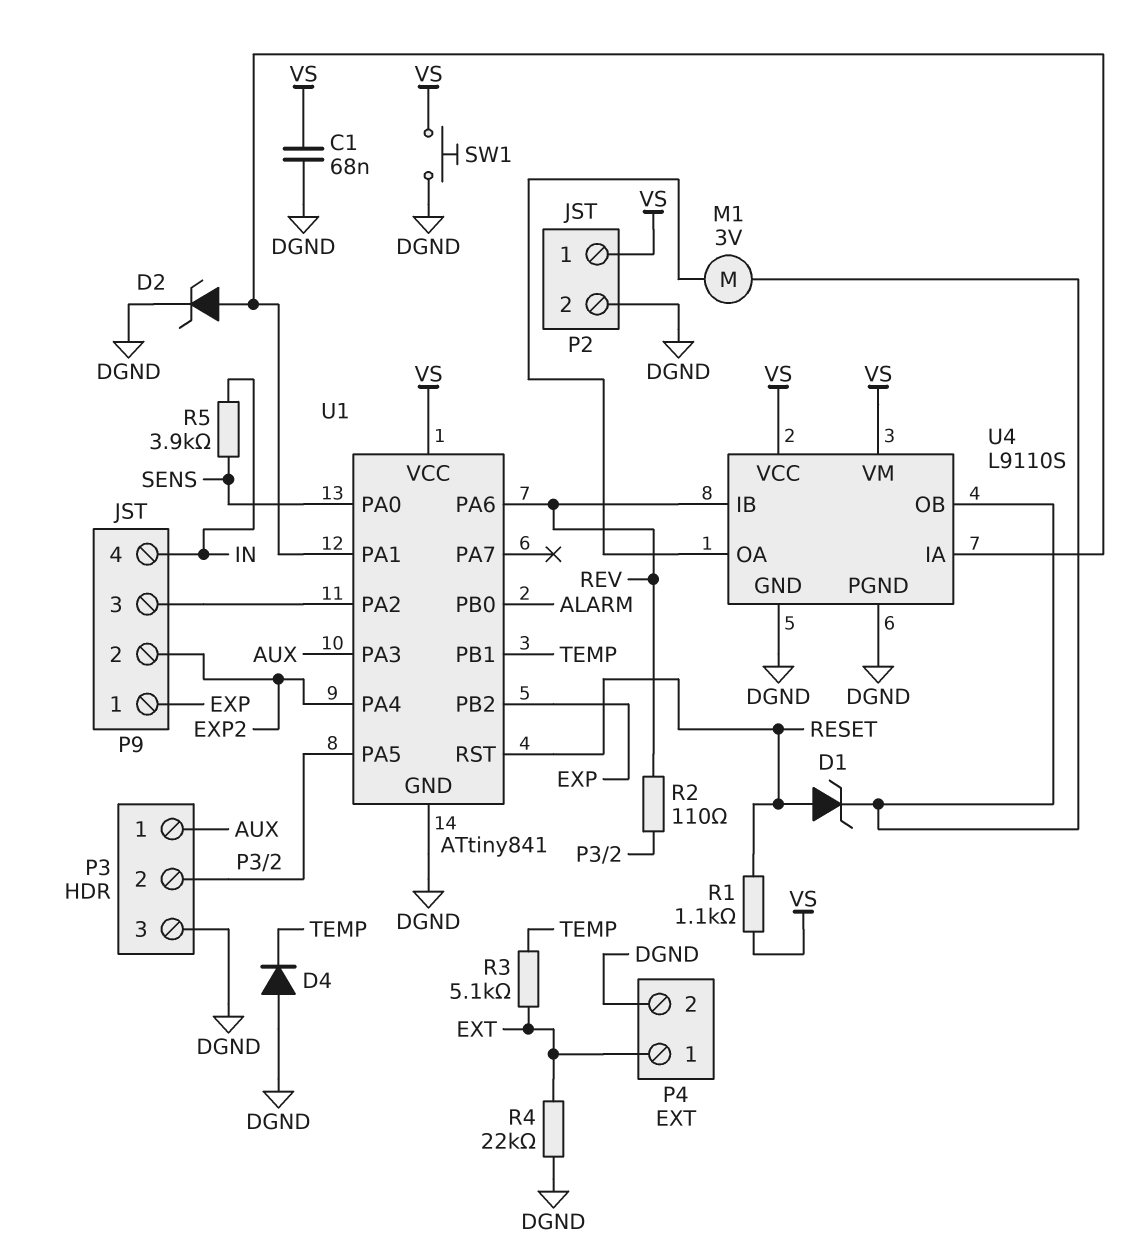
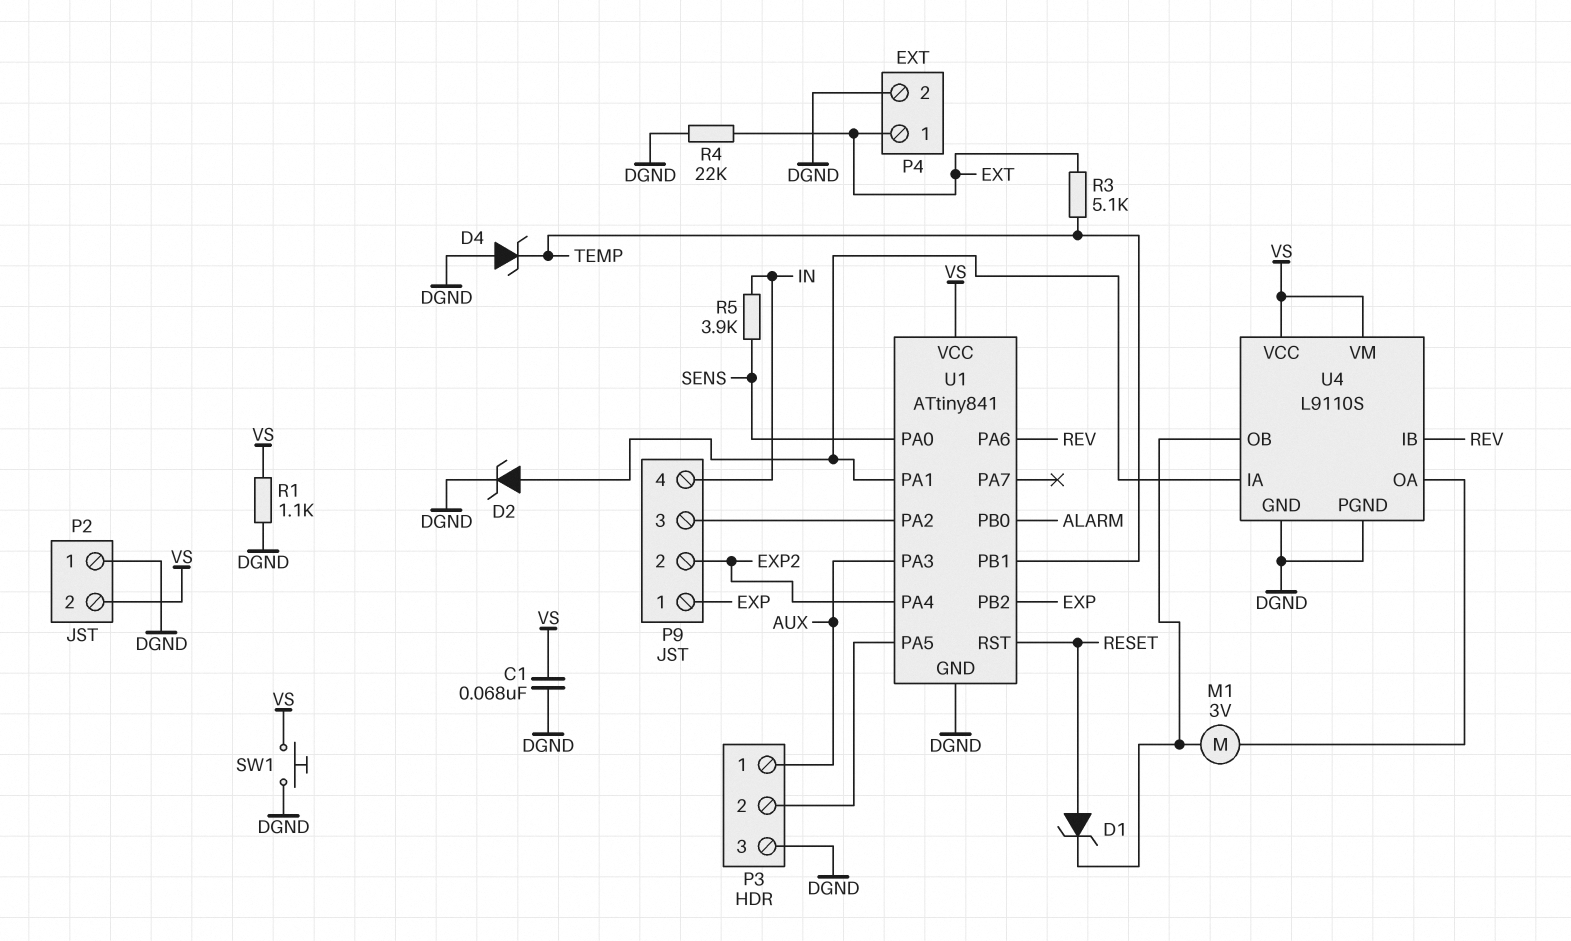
D4: diode (A DGND, K TEMP) -> zener (A DGND, K TEMP)
P2 pin 1: VS -> DGND
P2 pin 2: DGND -> VS
R1: 1.1k (RESET, VS) -> 1.1k (DGND, VS)
R2: 110 (P3/2, REV) -> none

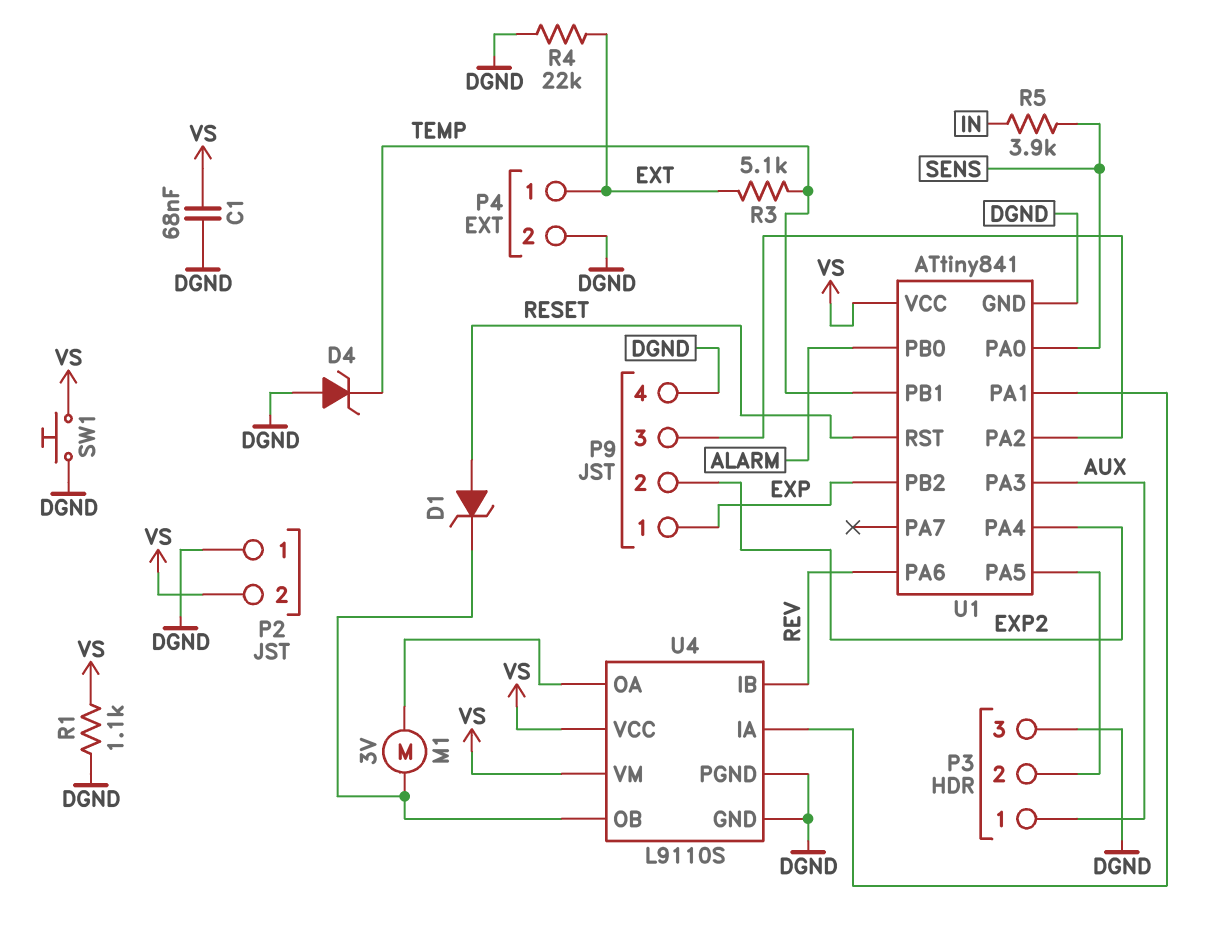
D2: zener (A U1/PA1, K DGND) -> none
P9 pin 4: IN -> DGND

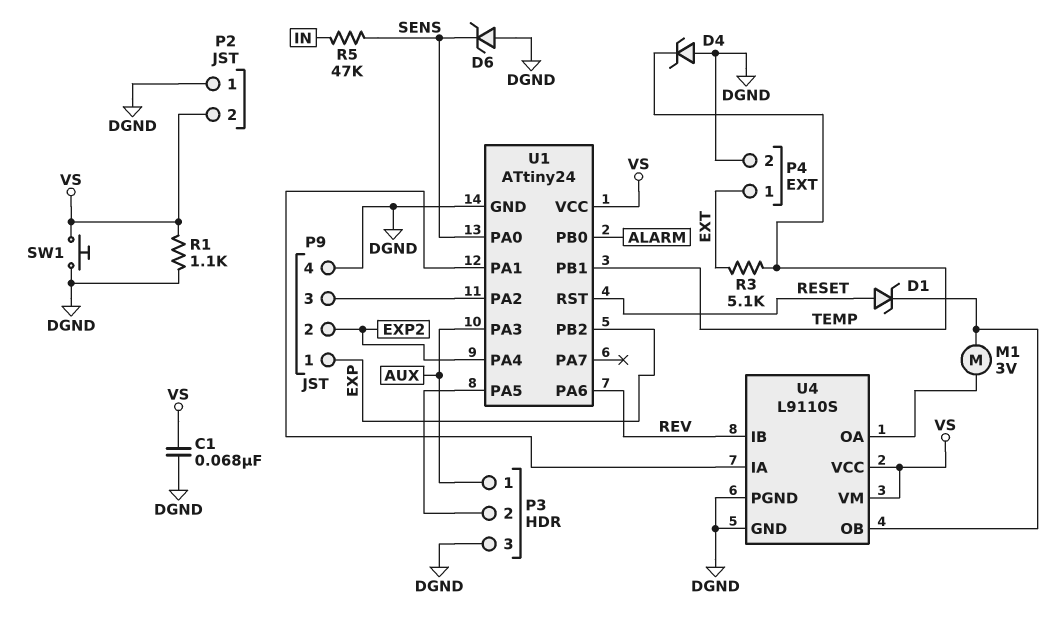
D6: none -> zener (A DGND, K SENS)
R4: 22k (DGND, EXT) -> none
R5: 3.9k (IN, SENS) -> 47k (IN, SENS)
U1: ATtiny841 -> ATtiny24

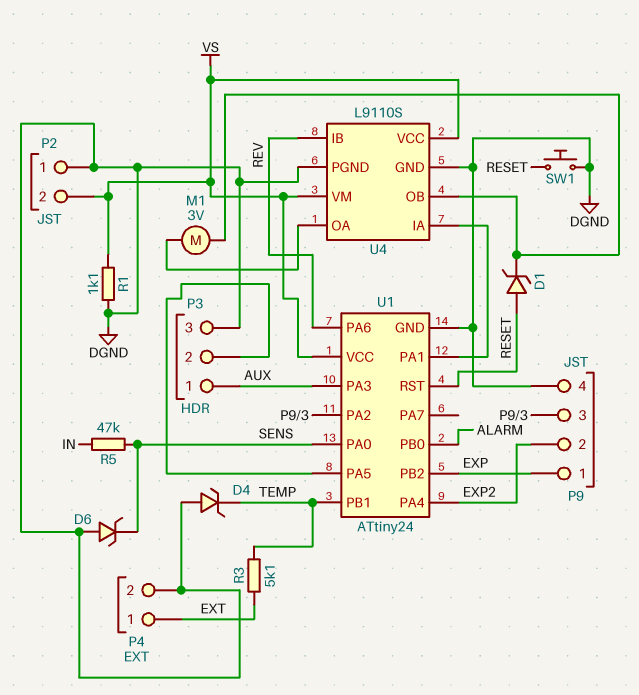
C1: 68nF (DGND, VS) -> none
SW1: button (DGND, VS) -> button (DGND, RESET)

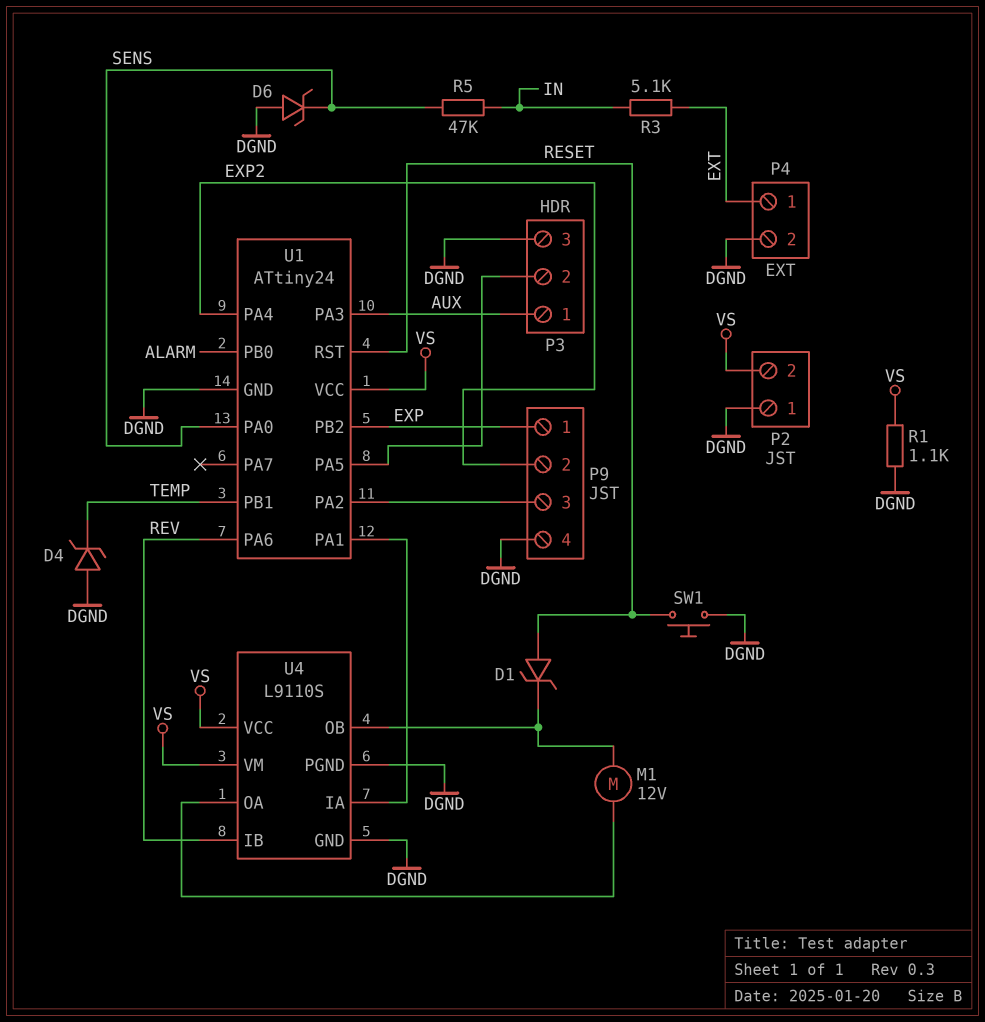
M1: motor 3V (U4/OA, U4/OB) -> motor 12V (U4/OA, U4/OB)
R3: 5.1k (EXT, TEMP) -> 5.1k (EXT, IN)

